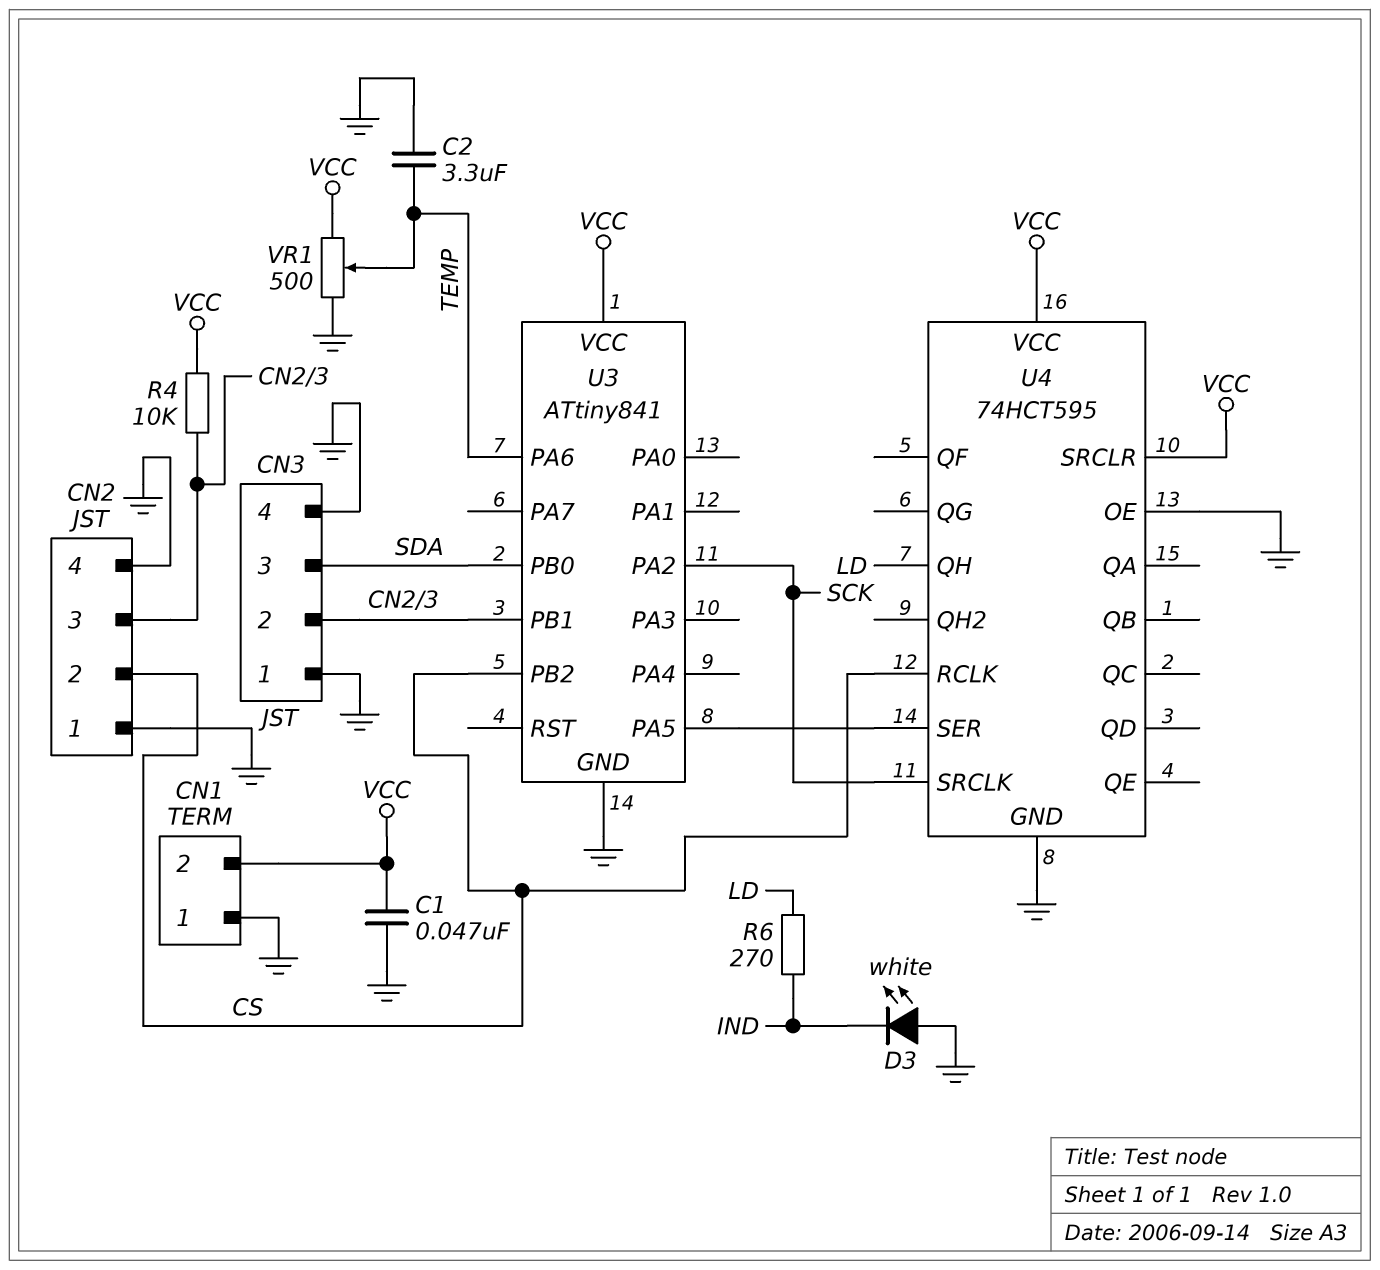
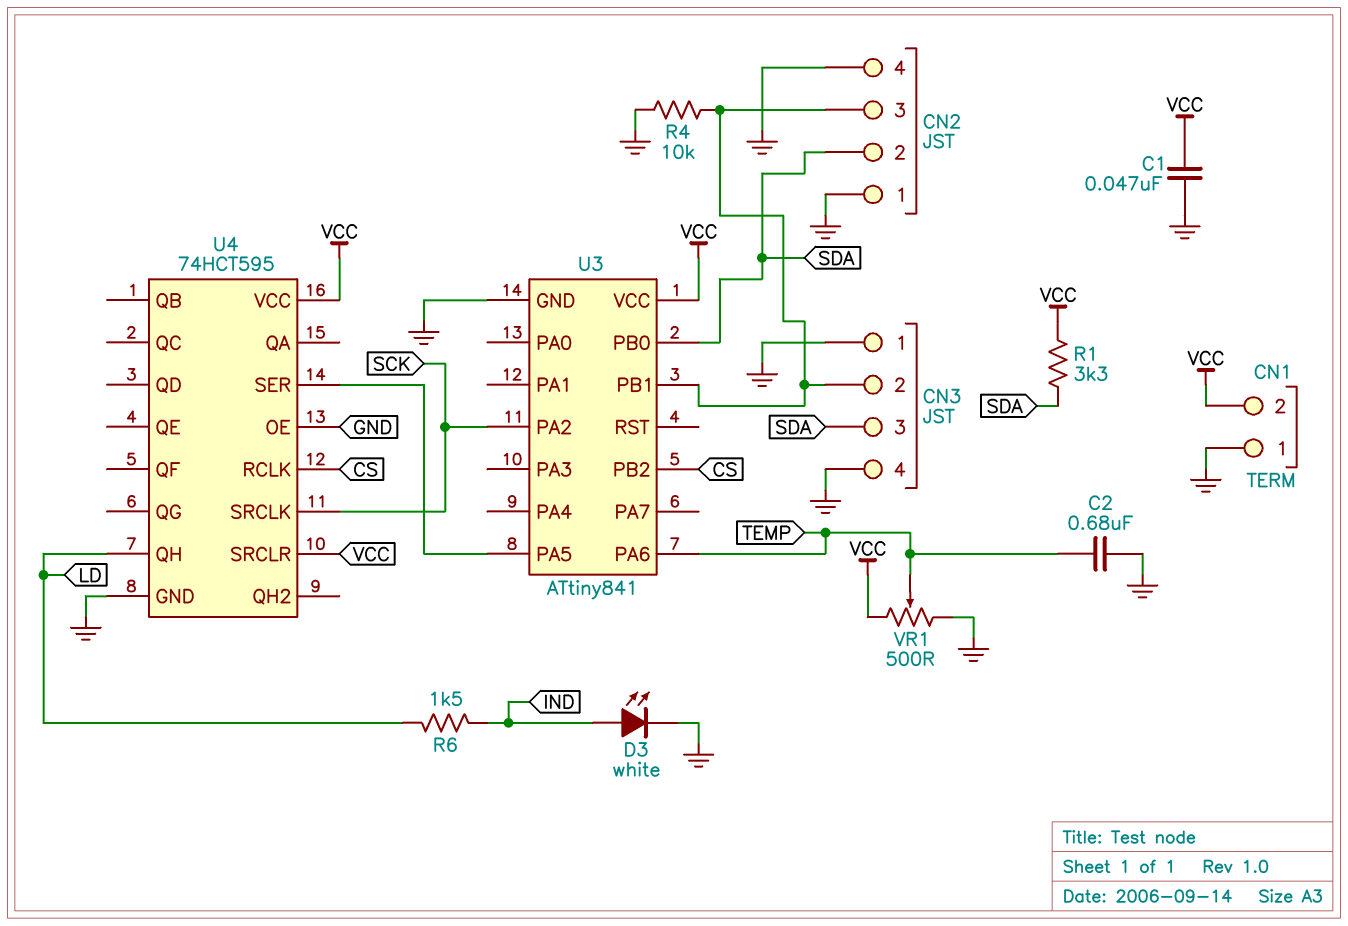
C2: 3.3uF (GND, TEMP) -> 680nF (GND, TEMP)
CN2 pin 2: CS -> SDA
D3: LED white (A GND, K IND) -> LED white (A IND, K GND)
R1: none -> 3.3k (SDA, VCC)
R4: 10k (CN2/3, VCC) -> 10k (CN2/3, GND)
R6: 270 (IND, LD) -> 1.5k (IND, LD)

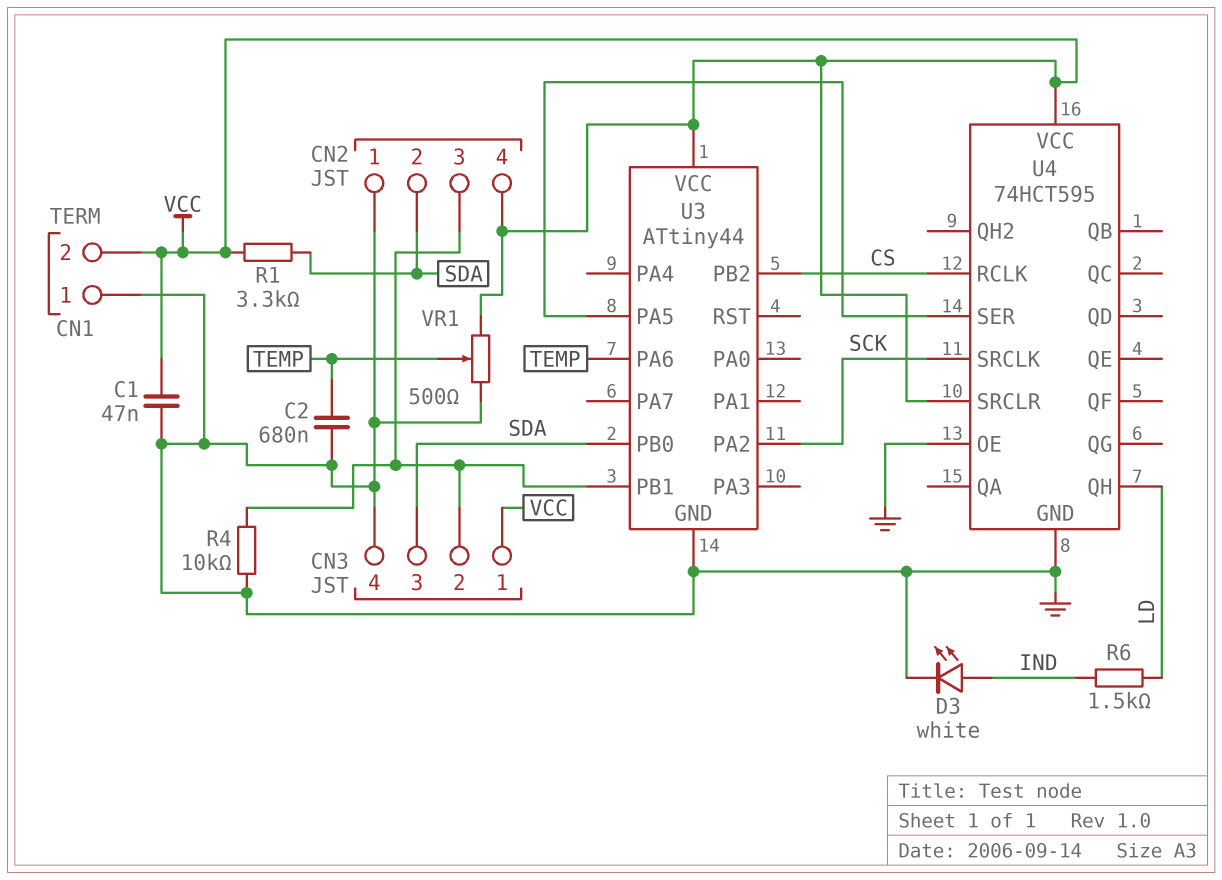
CN2 pin 4: GND -> VCC
CN3 pin 1: GND -> VCC
U3: ATtiny841 -> ATtiny44

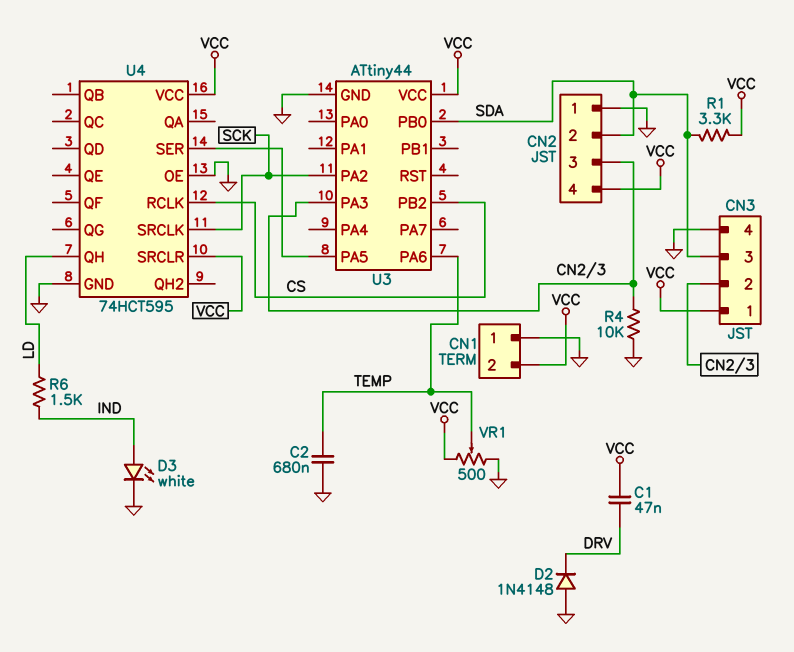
C1: 47nF (GND, VCC) -> 47nF (DRV, VCC)
D2: none -> diode 1N4148 (A GND, K DRV)
U3 pin PA3: none -> CN2/3
U3 pin PB1: CN2/3 -> none

